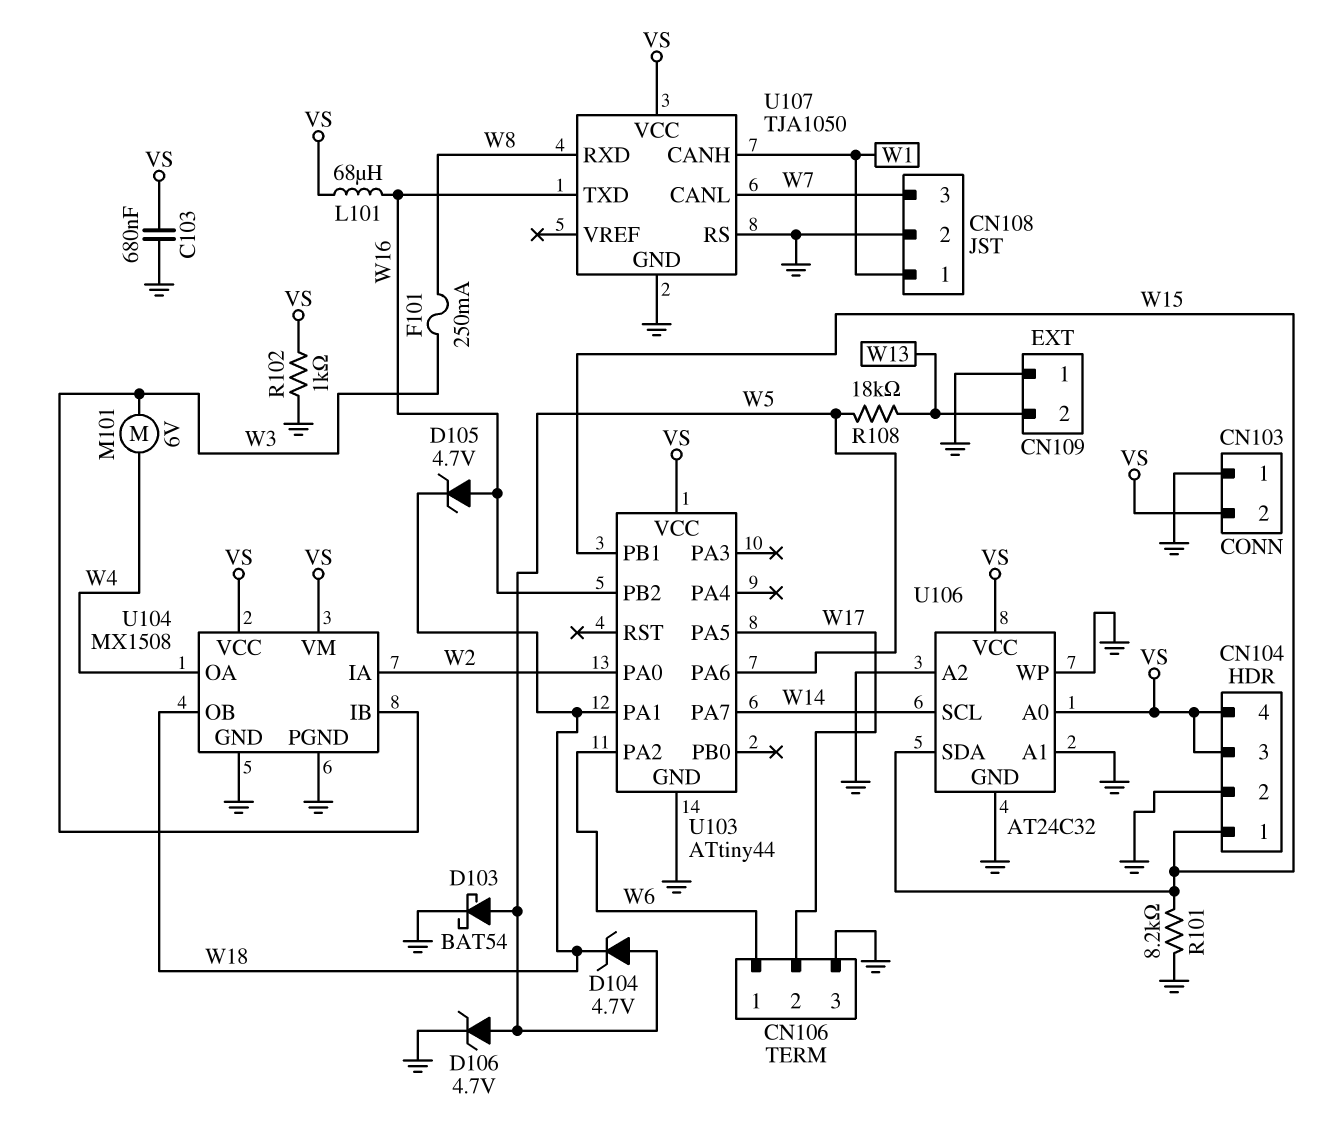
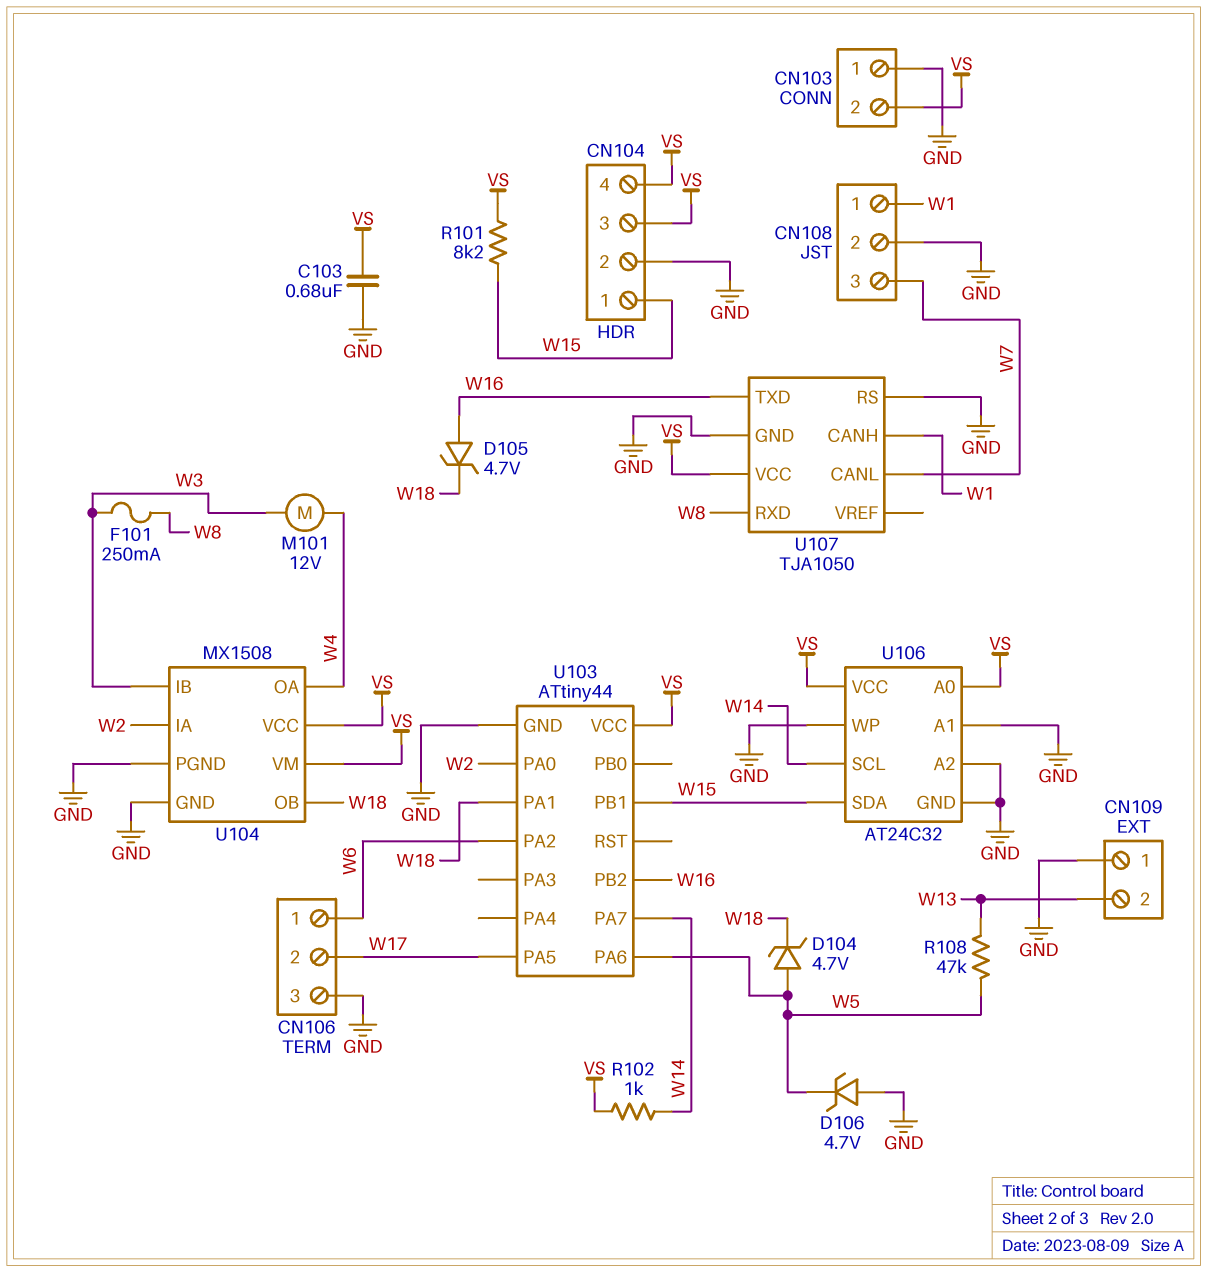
D103: schottky BAT54 (A W5, K GND) -> none
D106: zener 4.7V (A W5, K GND) -> zener 4.7V (A GND, K W5)
L101: 68uH (VS, W16) -> none
M101: motor 6V (W3, W4) -> motor 12V (W3, W4)
R101: 8.2k (GND, W15) -> 8.2k (VS, W15)
R102: 1k (GND, VS) -> 1k (VS, W14)
R108: 18k (W5, W13) -> 47k (W5, W13)

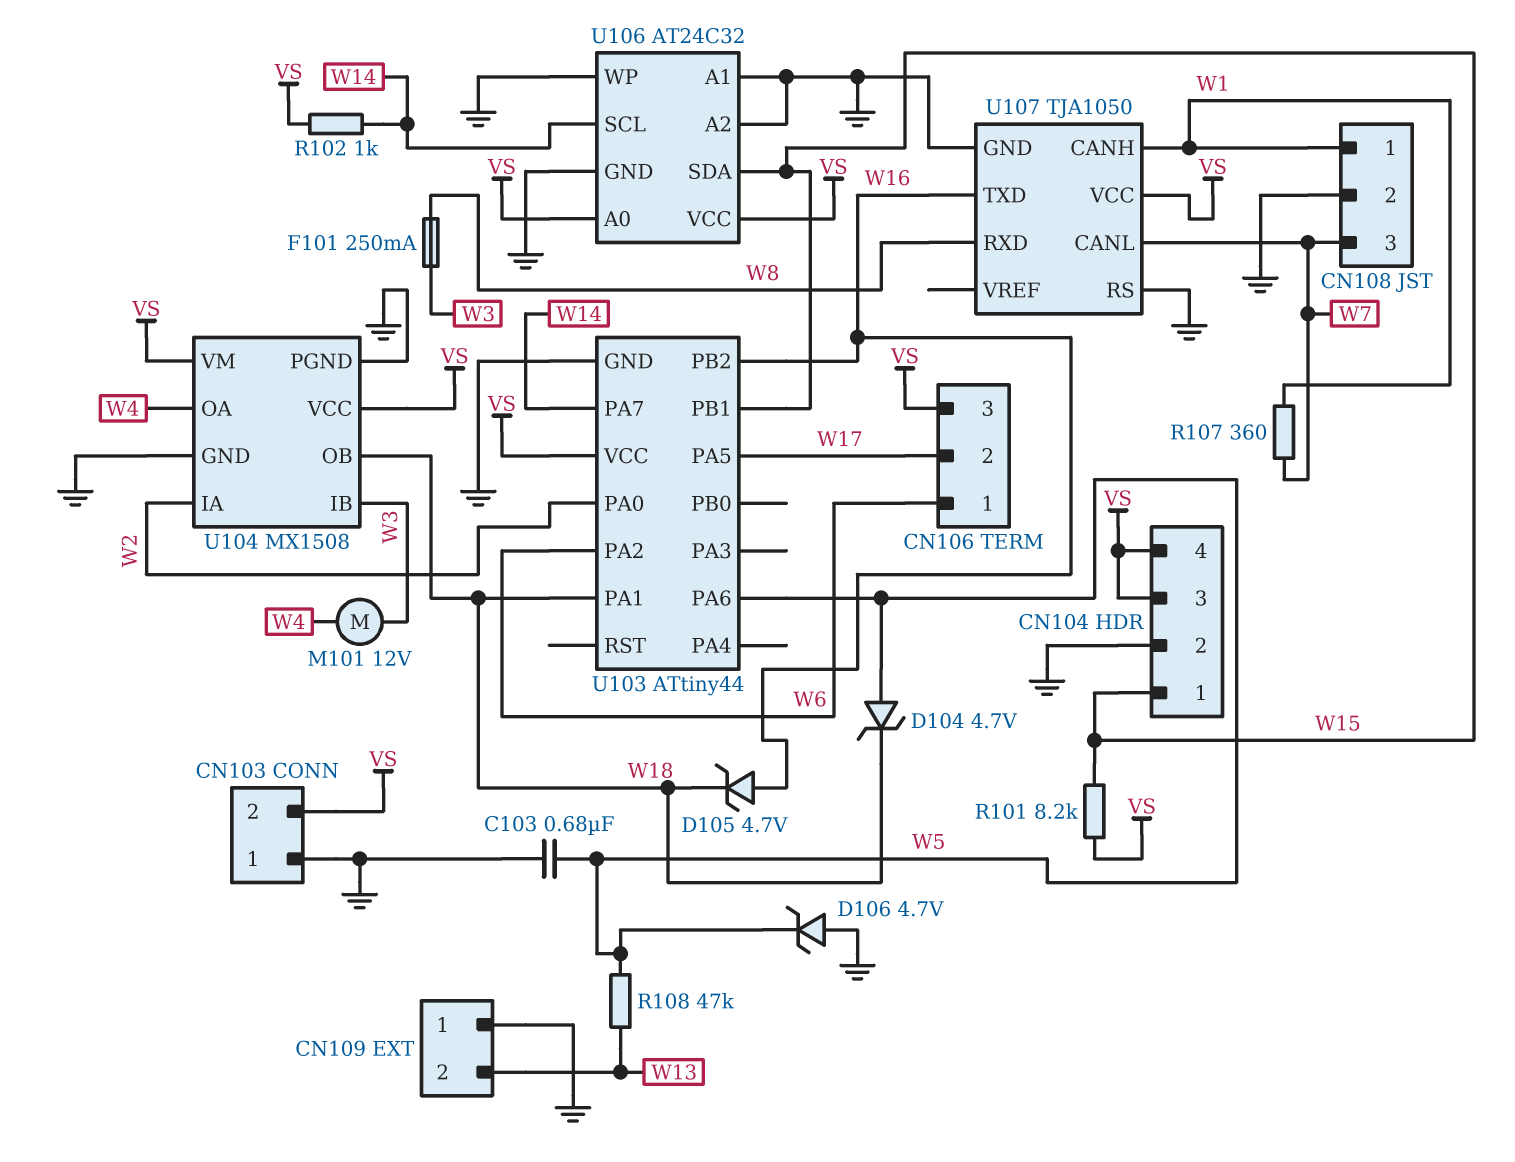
C103: 680nF (GND, VS) -> 680nF (GND, W5)
CN106 pin 3: GND -> VS
R107: none -> 360 (W1, W7)

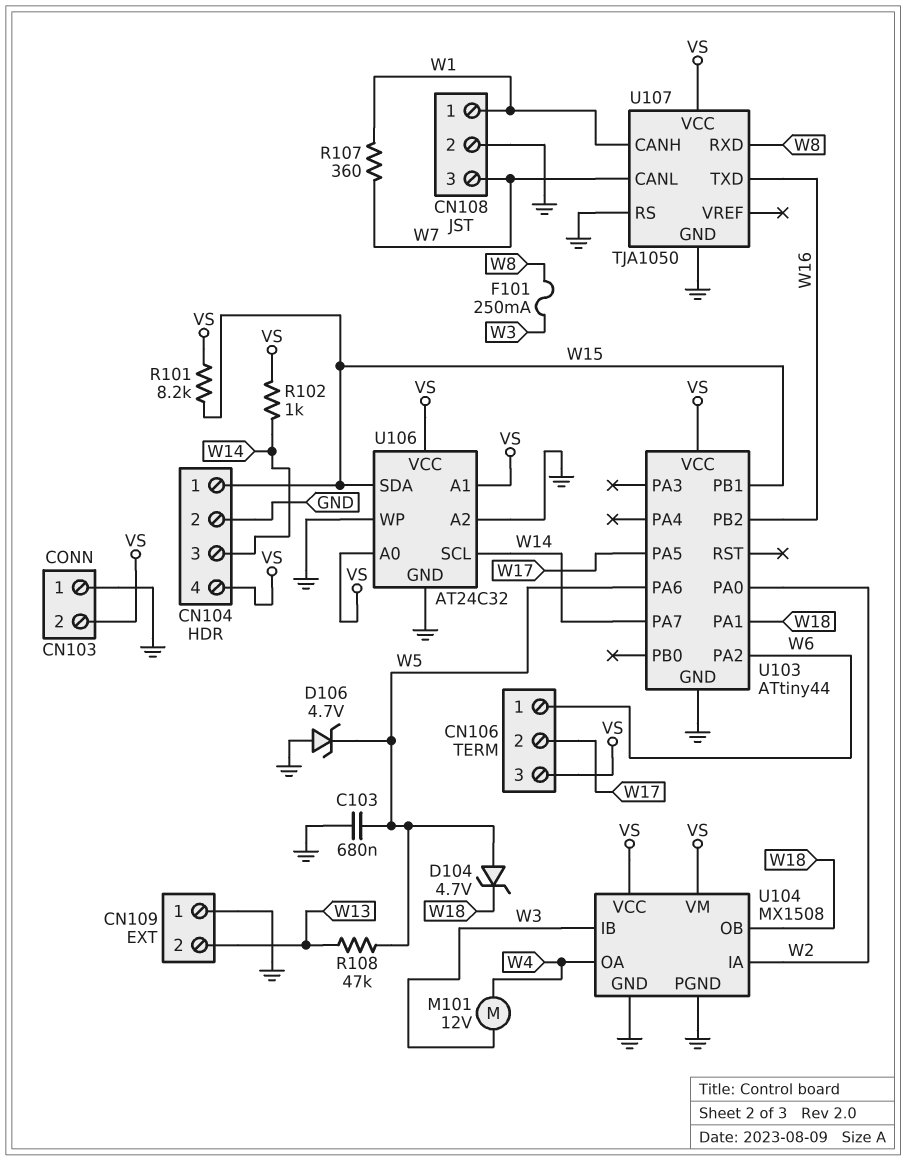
CN104 pin 3: VS -> W14
D105: zener 4.7V (A W16, K W18) -> none
U106 pin A1: GND -> VS

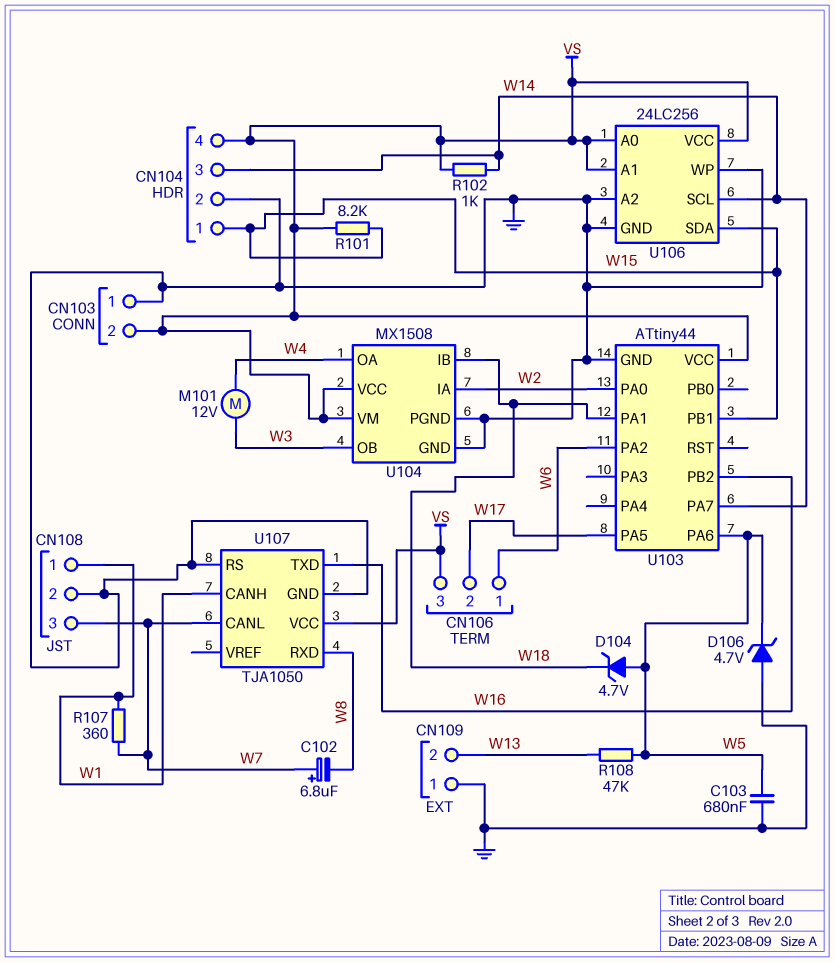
C102: none -> 6.8uF (plus W7, minus W8)
F101: 250mA (W3, W8) -> none
U104 pin IB: W3 -> W18
U104 pin OB: W18 -> W3
U106: AT24C32 -> 24LC256

